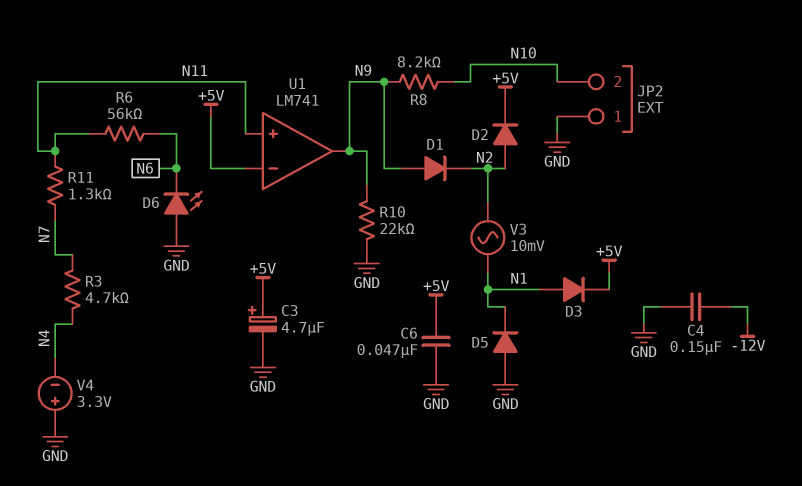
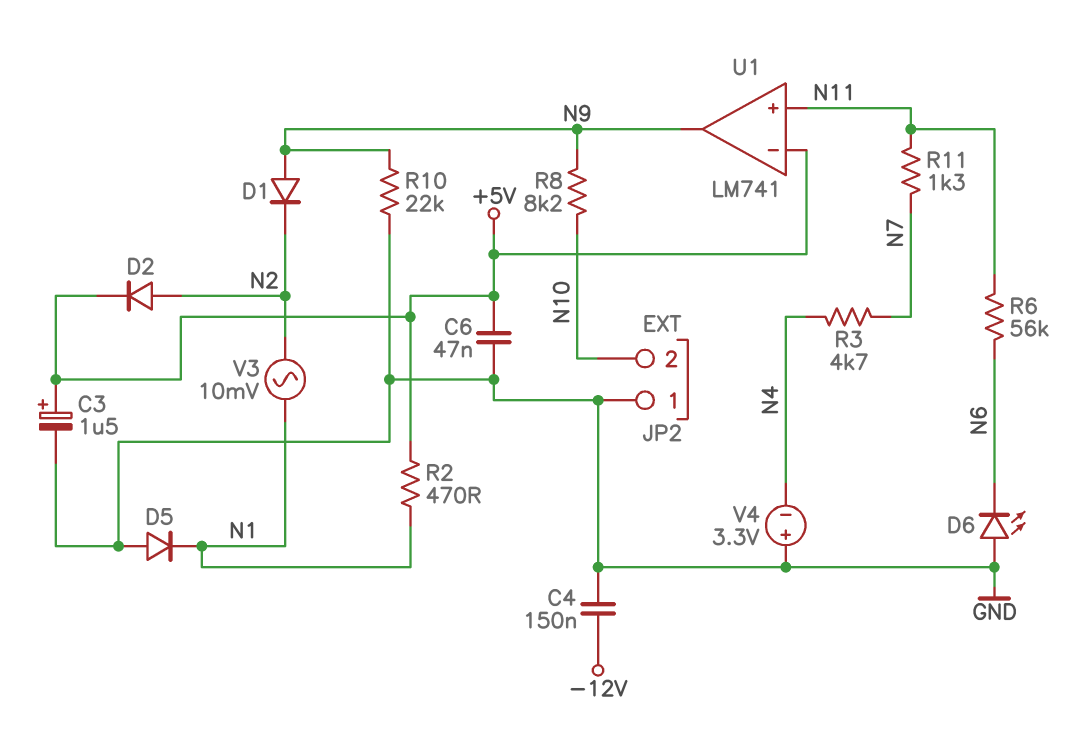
C3: 4.7uF (plus +5V, minus GND) -> 1.5uF (plus +5V, minus GND)
D3: diode (A N1, K +5V) -> none
R2: none -> 470 (+5V, N1)

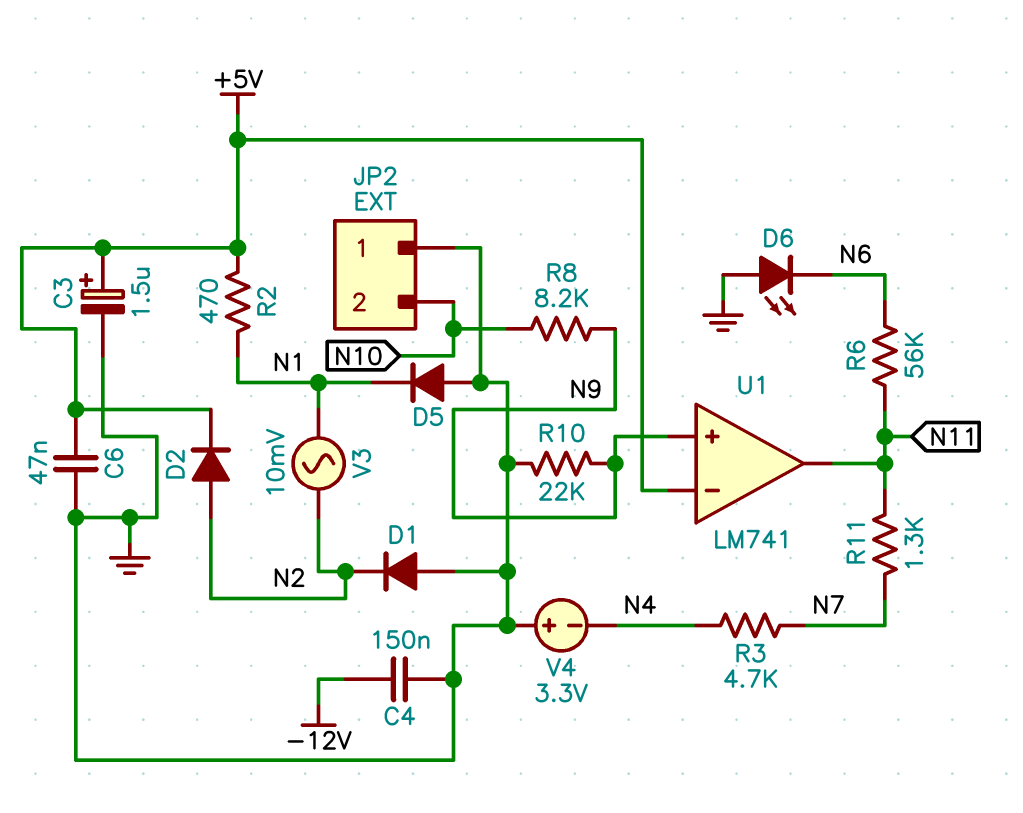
D1: diode (A N9, K N2) -> diode (A GND, K N2)
U1 pin in+: N11 -> N9
U1 pin out: N9 -> N11

